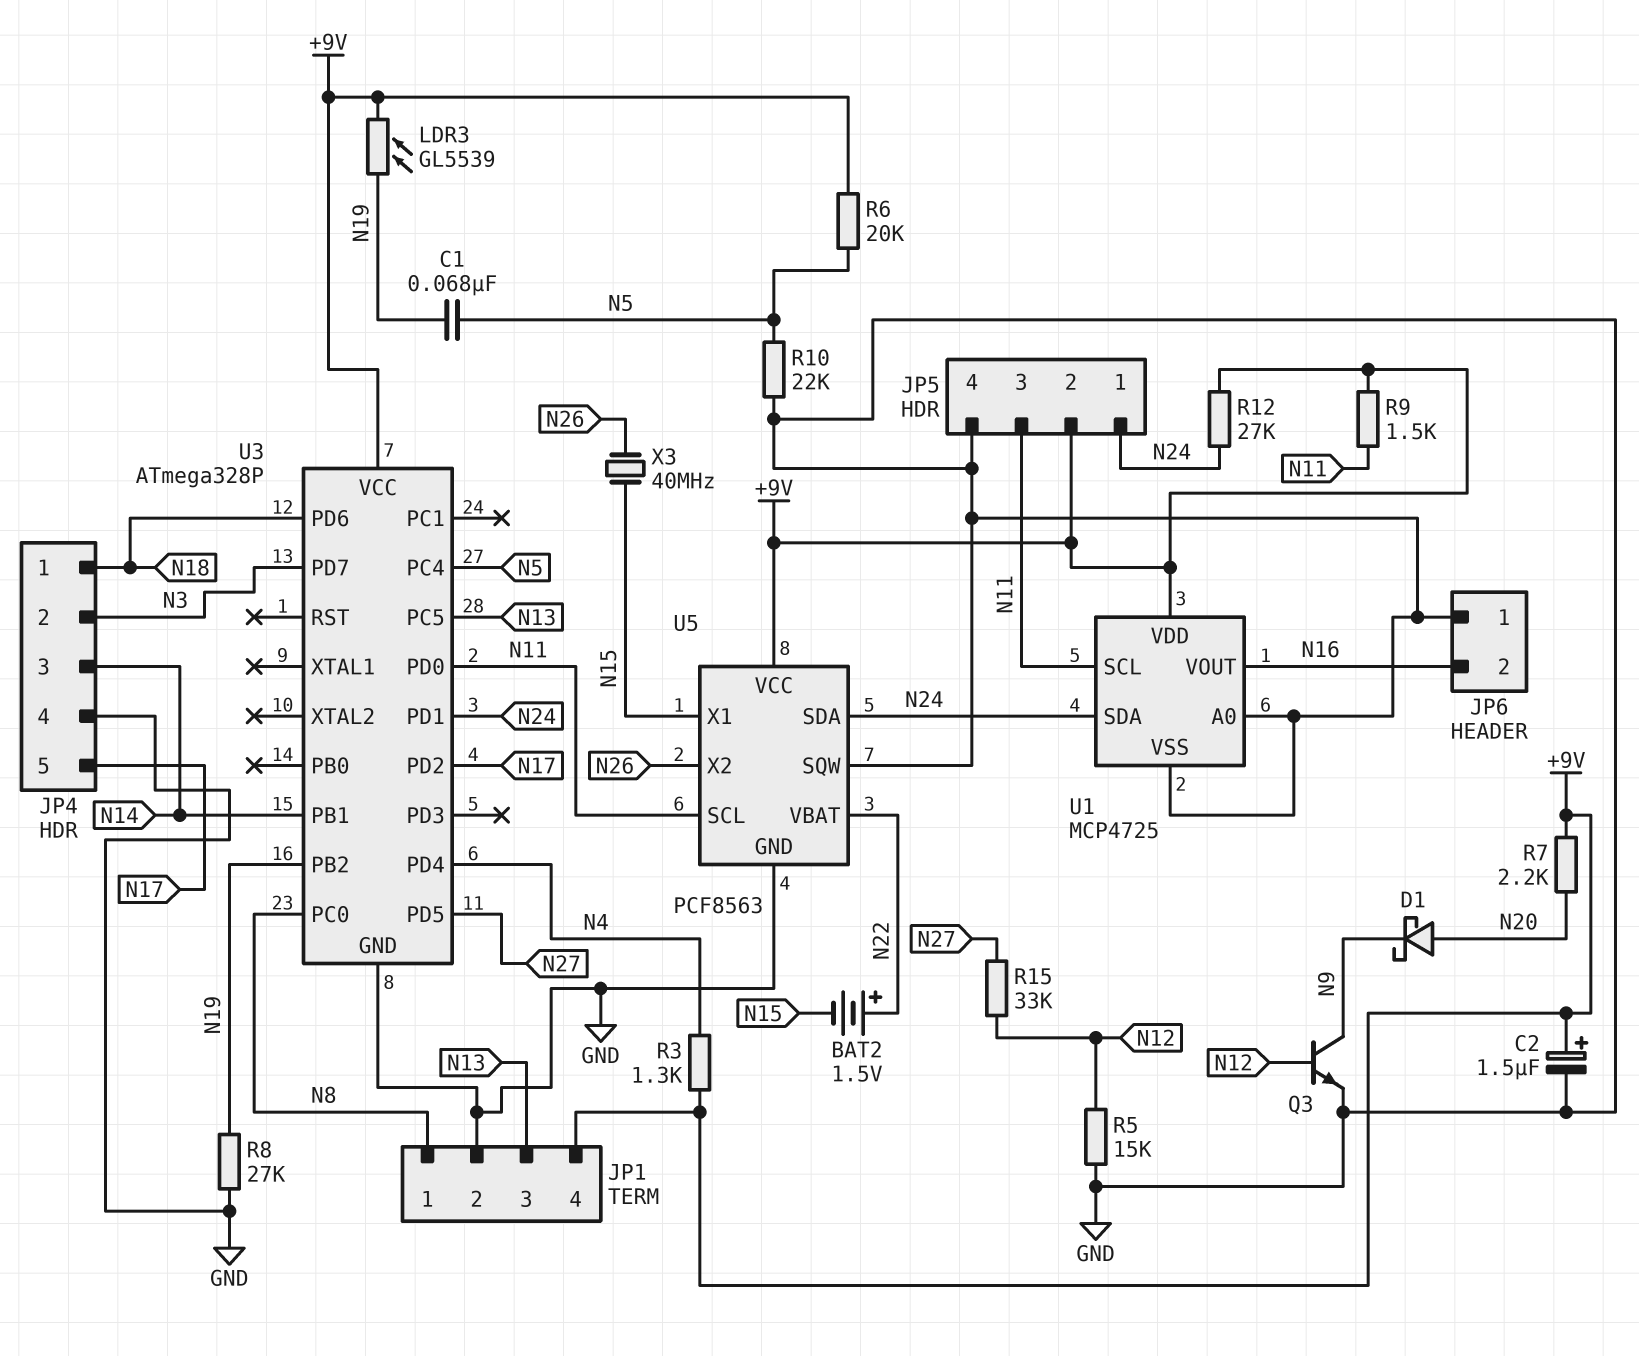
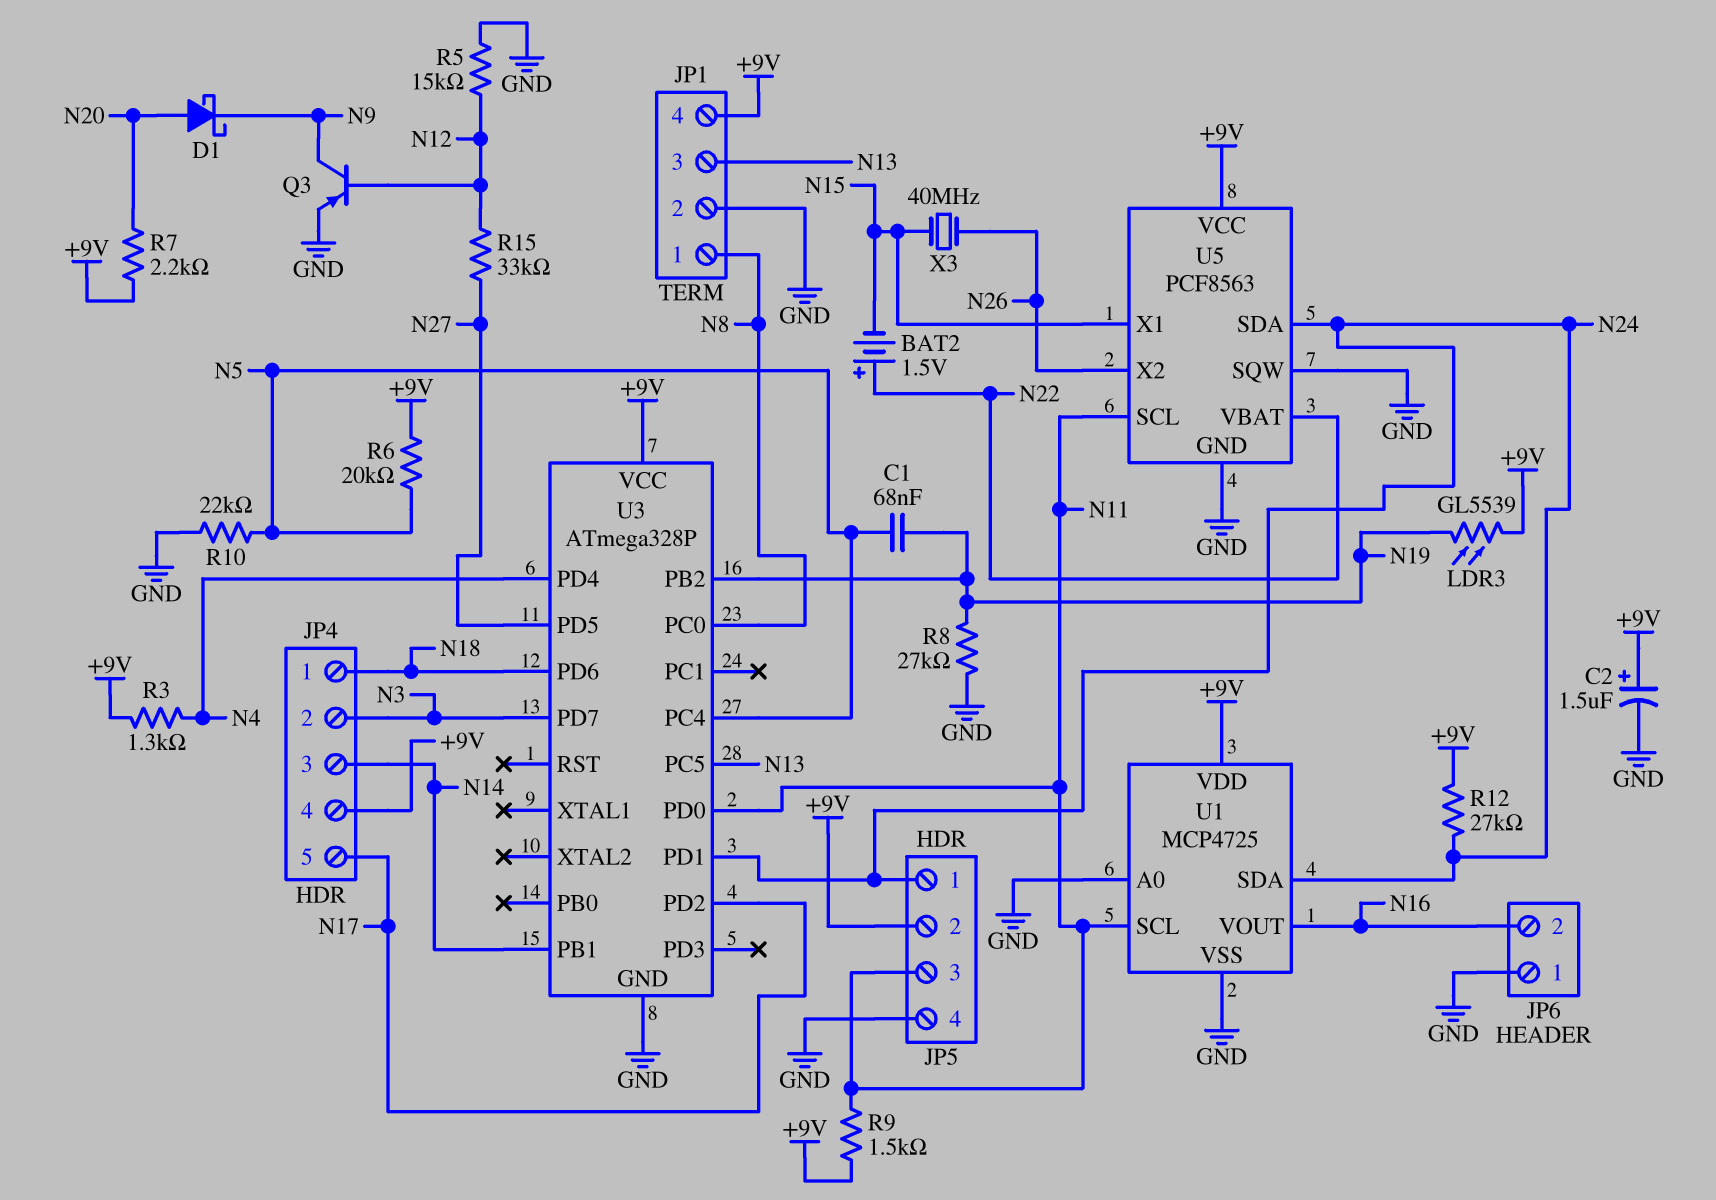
JP4 pin 4: GND -> +9V
Q3: NPN (B N12, C N9, E GND) -> PNP (B N12, C N9, E GND)

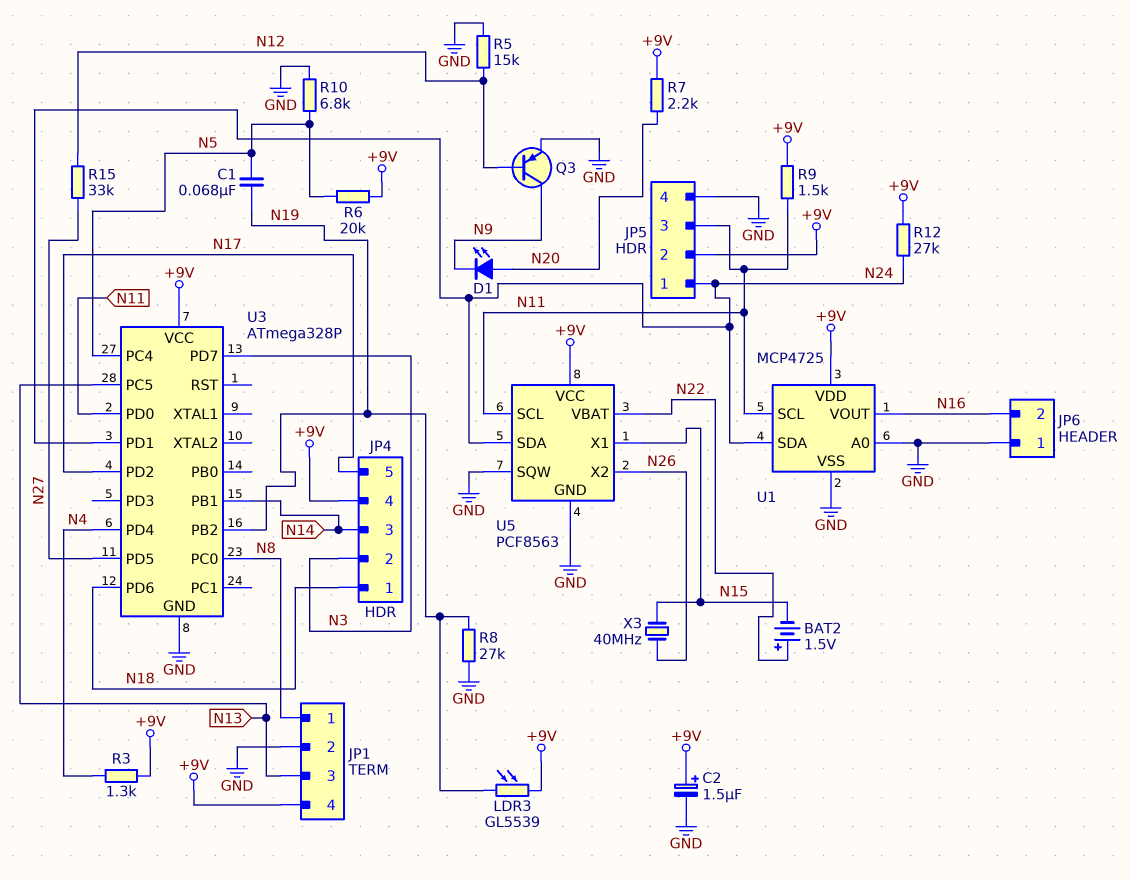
D1: schottky (A N20, K N9) -> LED (A N20, K N9)
R10: 22k (GND, N5) -> 6.8k (GND, N5)

